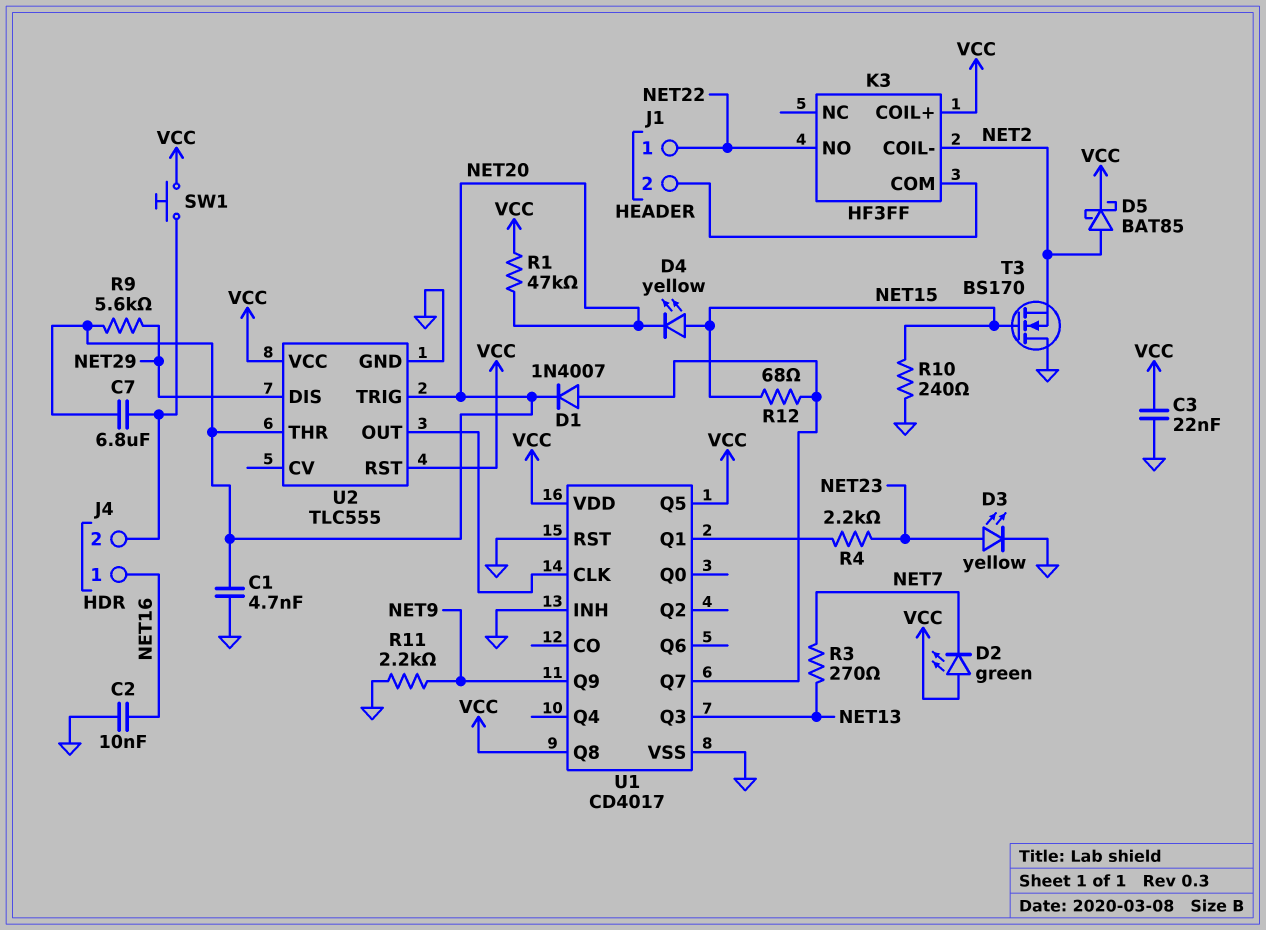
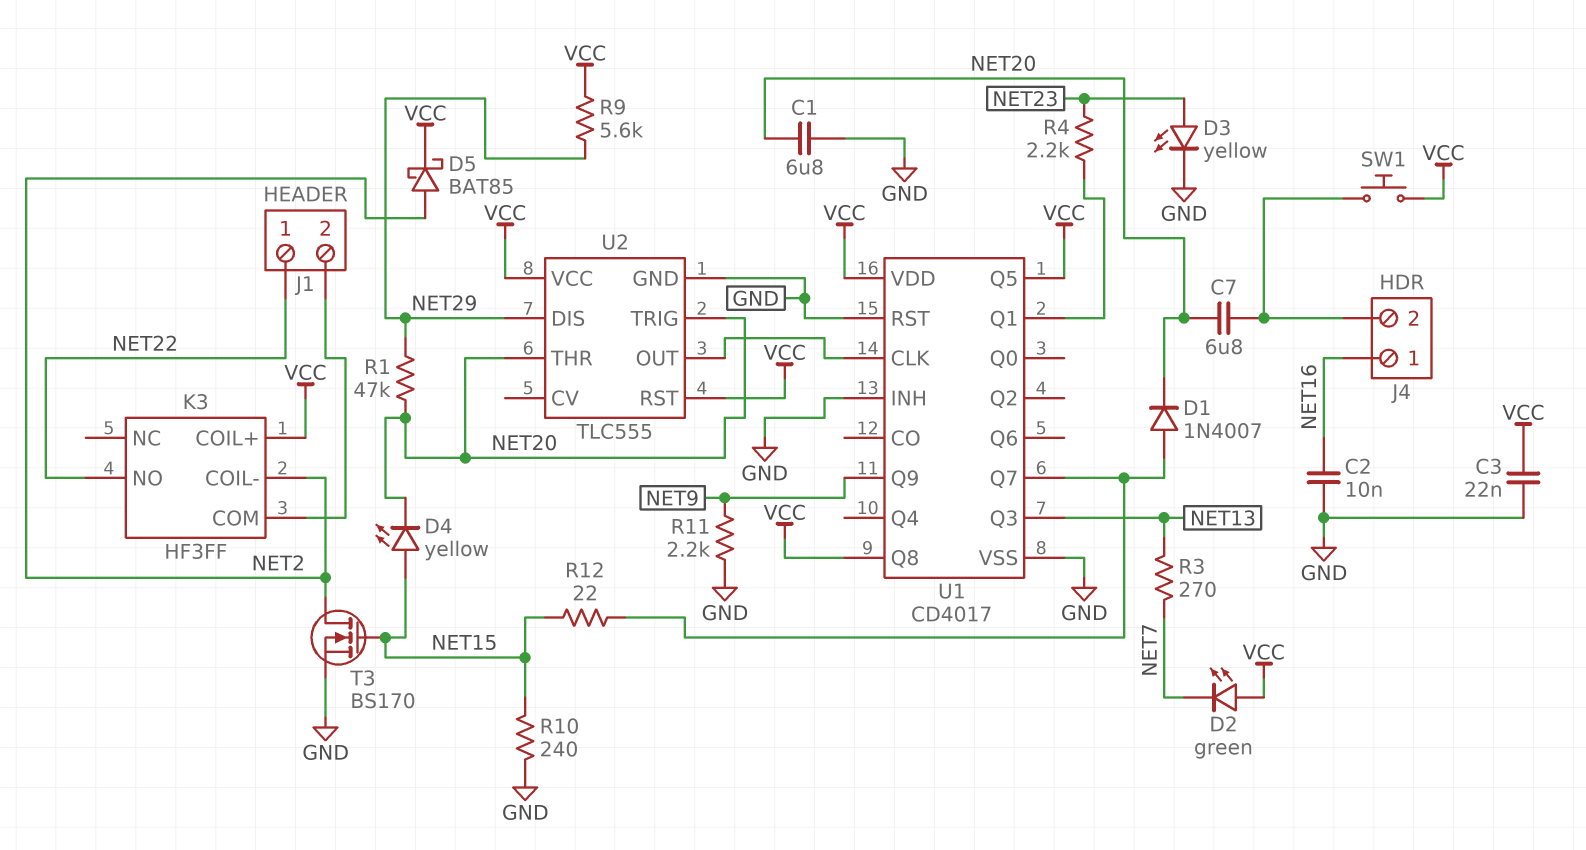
C1: 4.7nF (GND, NET20) -> 6.8uF (GND, NET20)
R1: 47k (NET20, VCC) -> 47k (NET20, NET29)
R9: 5.6k (NET20, NET29) -> 5.6k (NET29, VCC)
R12: 68 (NET15, U1/Q7) -> 22 (NET15, U1/Q7)
T3: NMOS BS170 (G NET15, D GND, S NET2) -> NMOS BS170 (G NET15, D NET2, S GND)

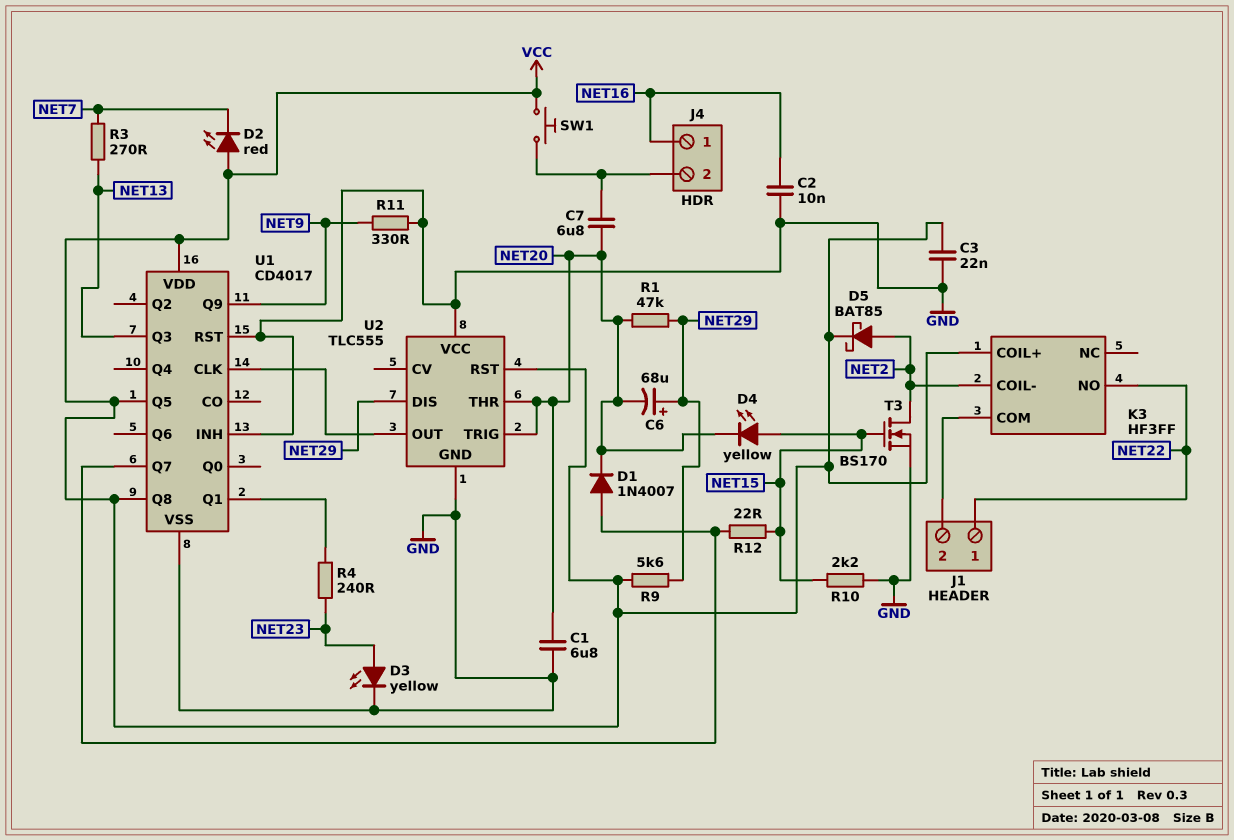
C6: none -> 68uF (plus NET29, minus NET20)
D2: LED green (A VCC, K NET7) -> LED red (A VCC, K NET7)
R4: 2.2k (NET23, U1/Q1) -> 240 (NET23, U1/Q1)
R10: 240 (GND, NET15) -> 2.2k (GND, NET15)
R11: 2.2k (GND, NET9) -> 330 (GND, NET9)
U2 pin VCC: VCC -> GND

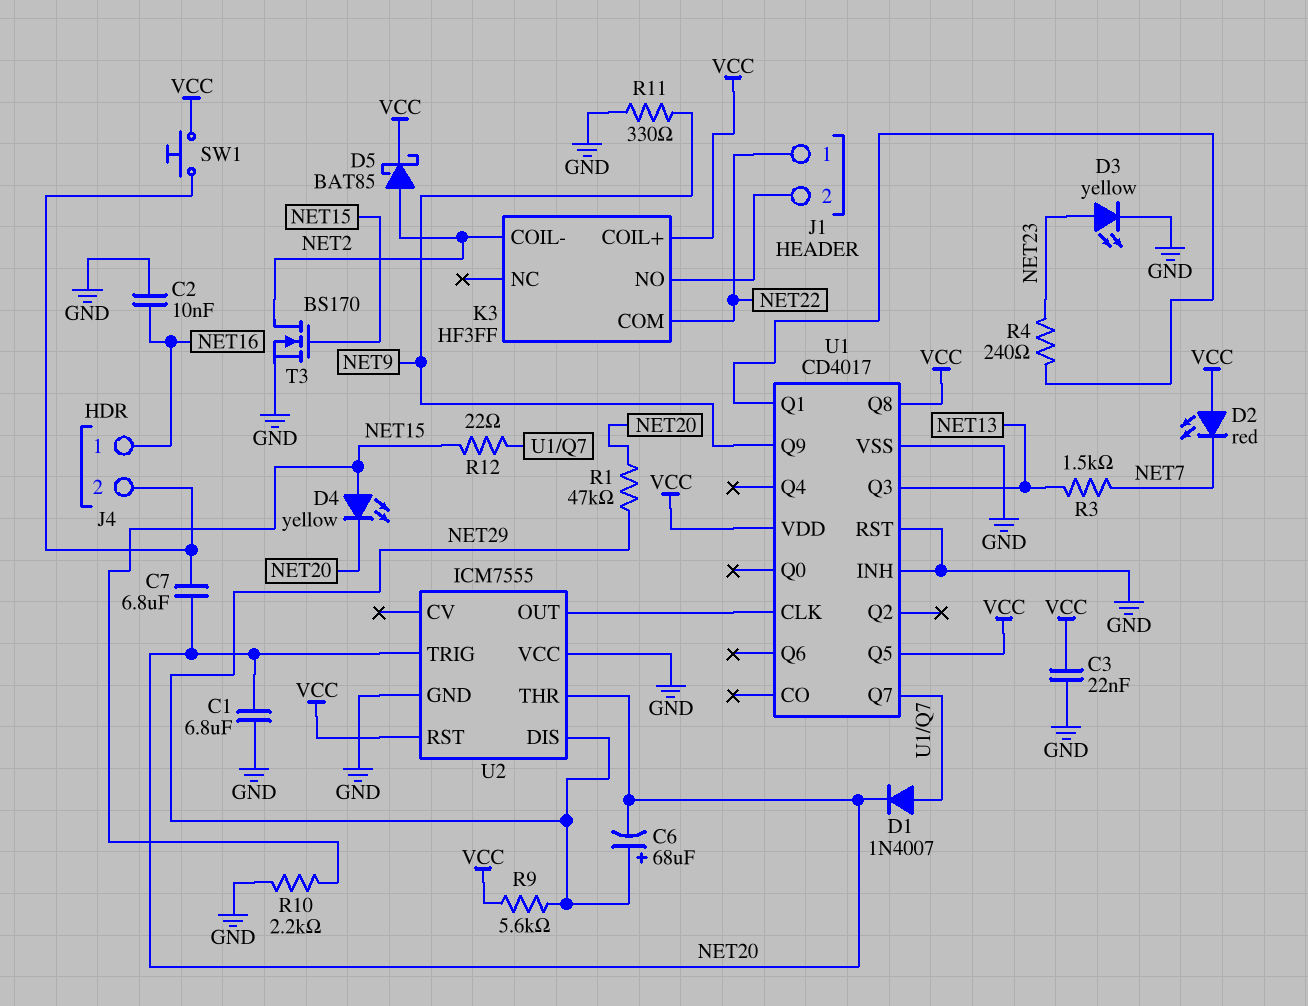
K3 pin COM: J1/2 -> NET22
K3 pin NO: NET22 -> J1/2
R3: 270 (NET7, NET13) -> 1.5k (NET7, NET13)
U2: TLC555 -> ICM7555

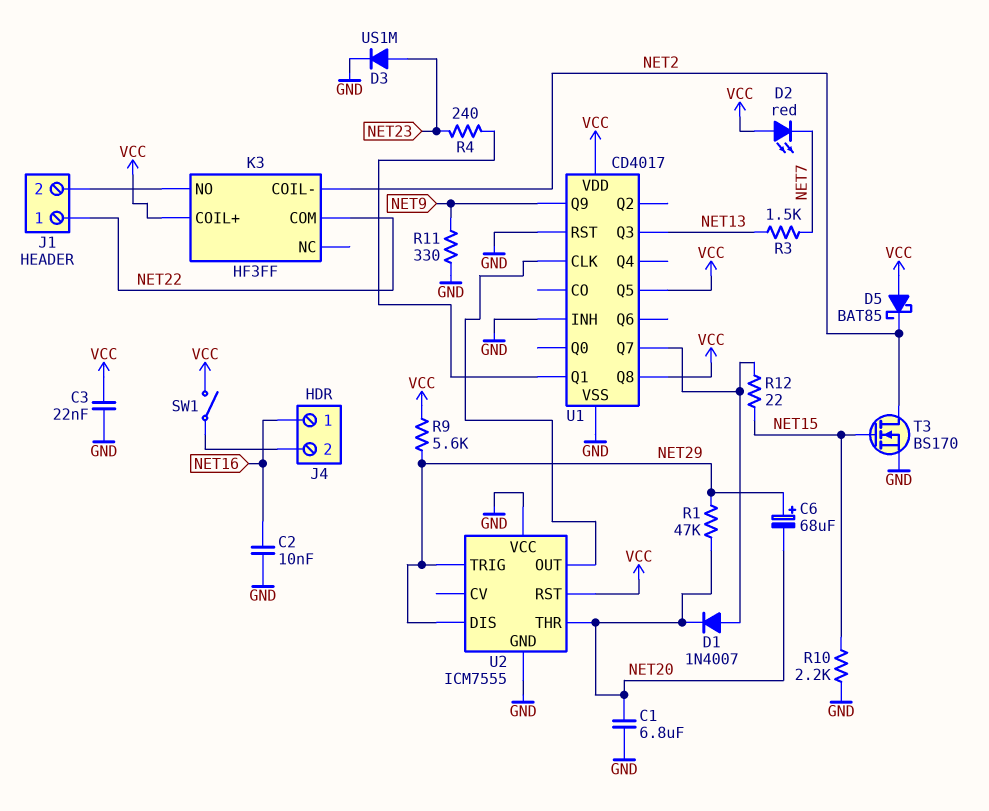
C7: 6.8uF (J4/2, NET20) -> none
D3: LED yellow (A NET23, K GND) -> diode US1M (A NET23, K GND)
D4: LED yellow (A NET15, K NET20) -> none
D5: schottky BAT85 (A NET2, K VCC) -> schottky BAT85 (A VCC, K NET2)
SW1: button (J4/2, VCC) -> switch (J4/2, VCC)
U2 pin TRIG: NET20 -> NET29

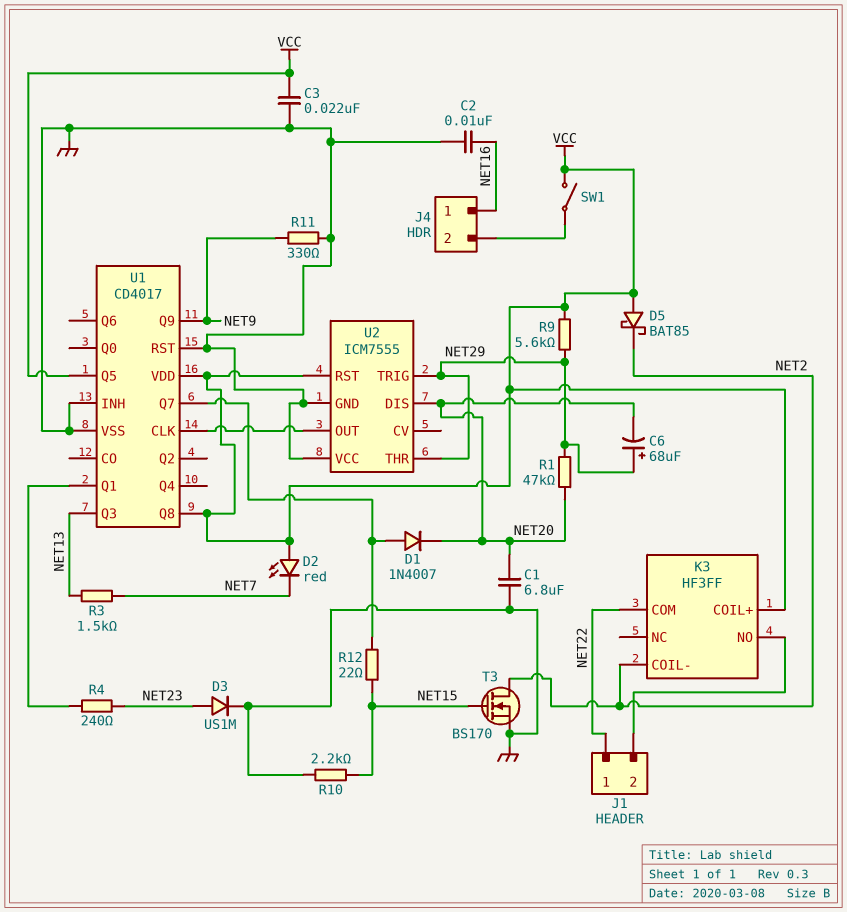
U2 pin DIS: NET29 -> NET20
U2 pin THR: NET20 -> NET29

